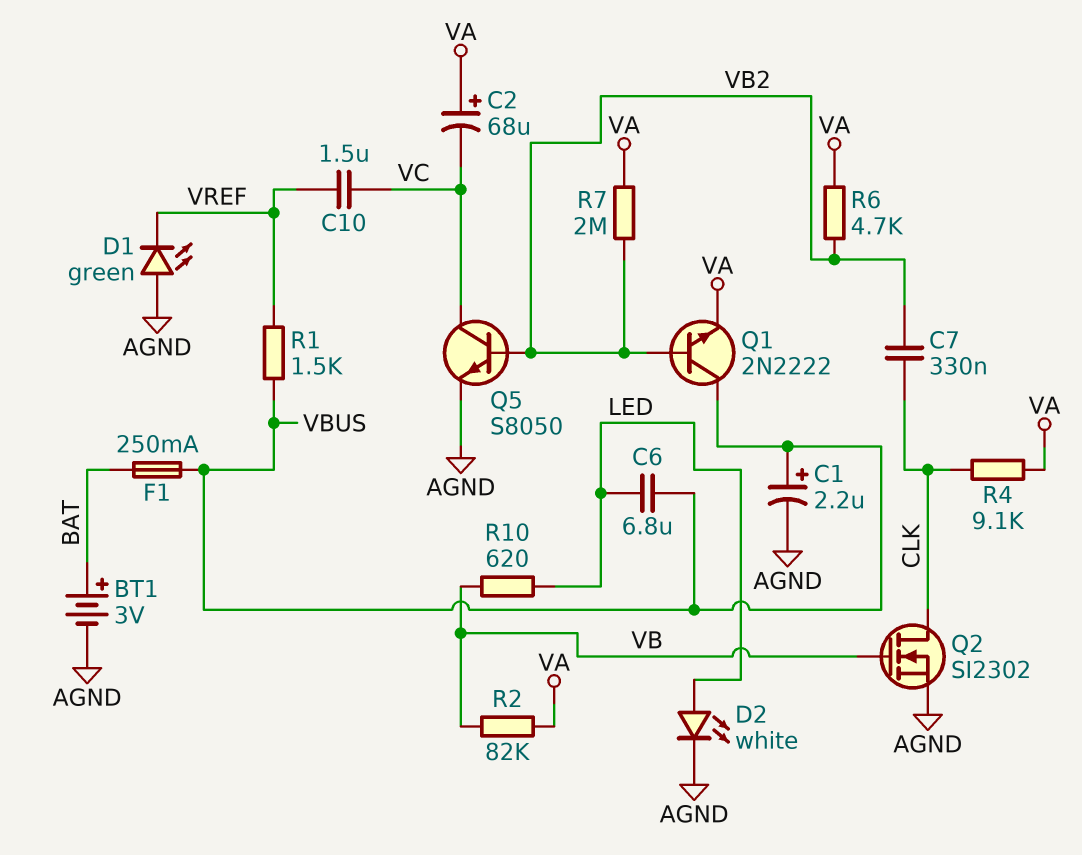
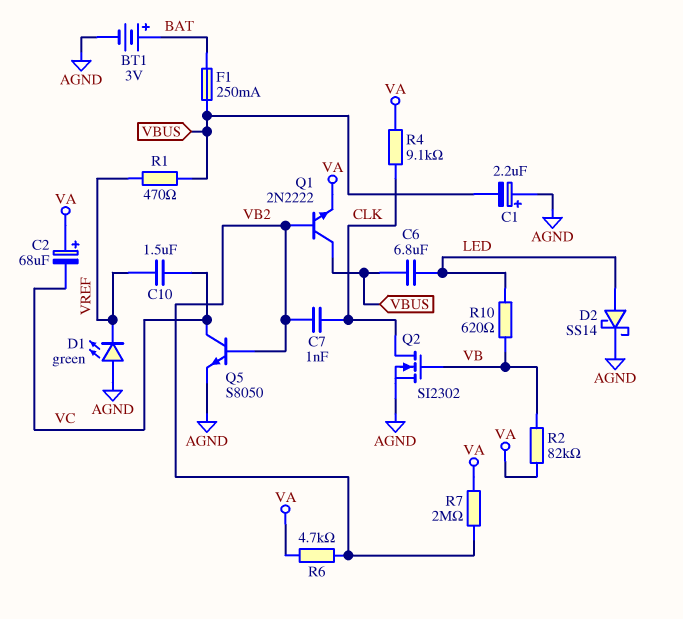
C1: 2.2uF (plus VBUS, minus AGND) -> 2.2uF (plus AGND, minus VBUS)
C7: 330nF (CLK, VB2) -> 1nF (CLK, VB2)
D2: LED white (A LED, K AGND) -> schottky SS14 (A LED, K AGND)
R1: 1.5k (VBUS, VREF) -> 470 (VBUS, VREF)

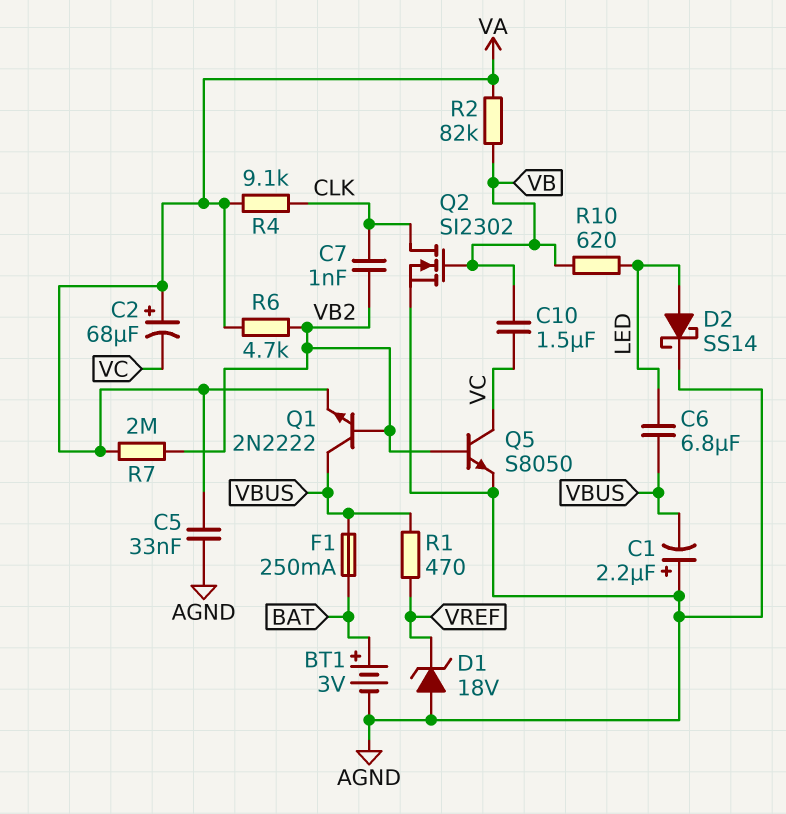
C5: none -> 33nF (AGND, VA)
C10: 1.5uF (VC, VREF) -> 1.5uF (VB, VC)
D1: LED green (A AGND, K VREF) -> zener 18V (A AGND, K VREF)

